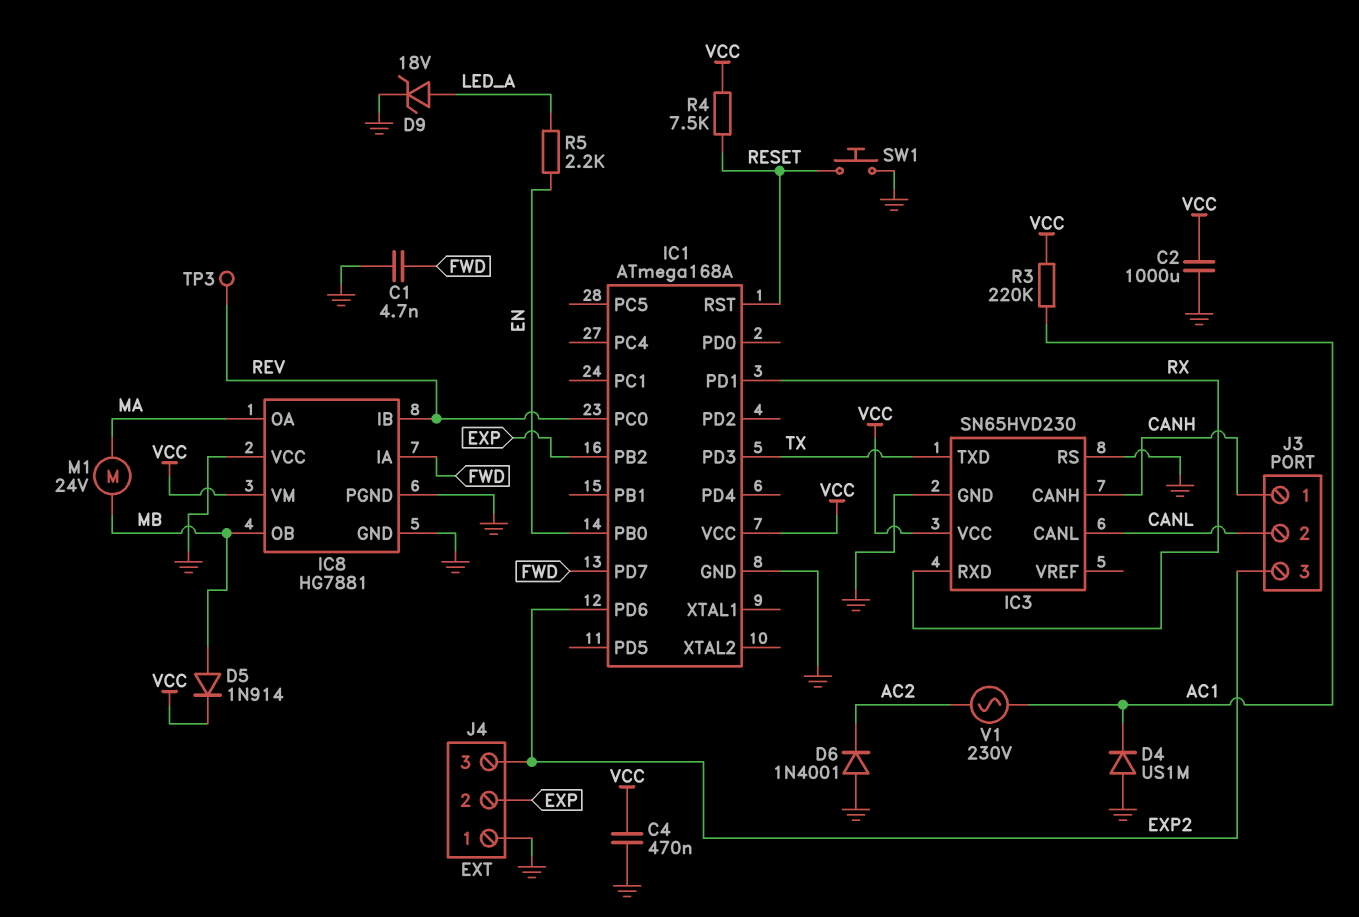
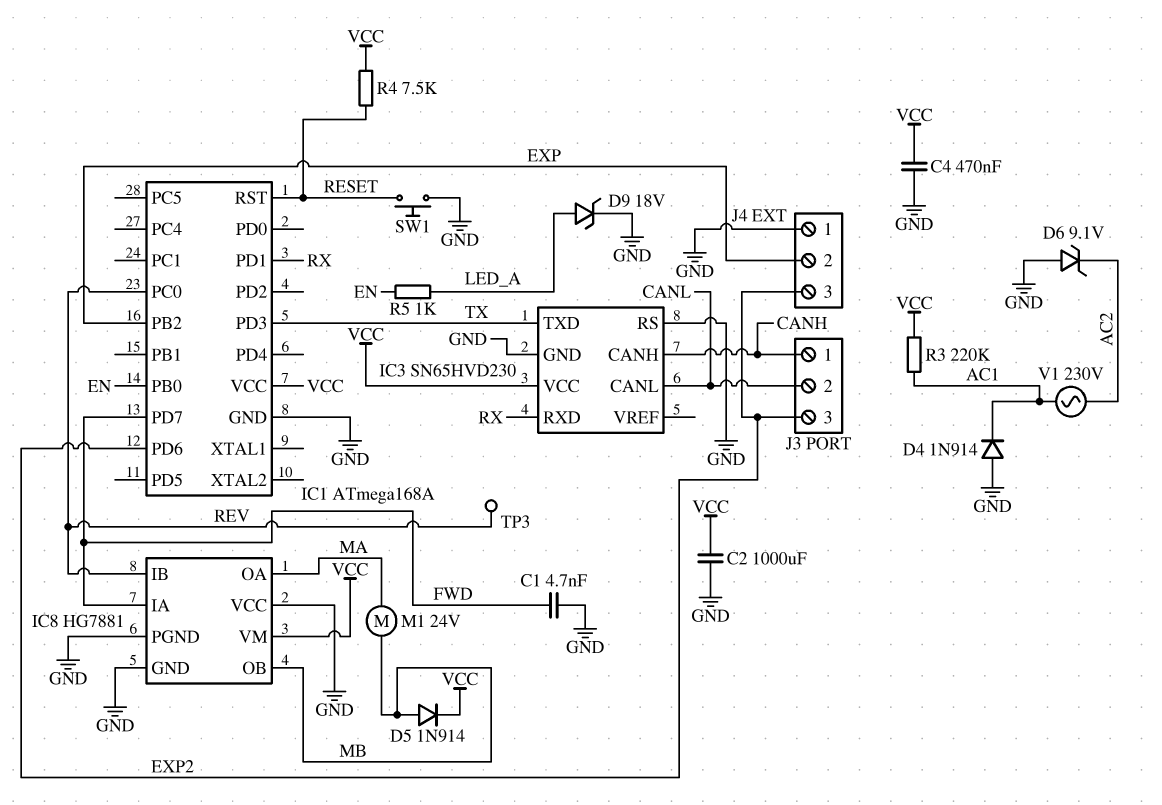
D4: diode US1M (A GND, K AC1) -> diode 1N914 (A GND, K AC1)
D6: diode 1N4001 (A GND, K AC2) -> zener 9.1V (A GND, K AC2)
R5: 2.2k (EN, LED_A) -> 1k (EN, LED_A)

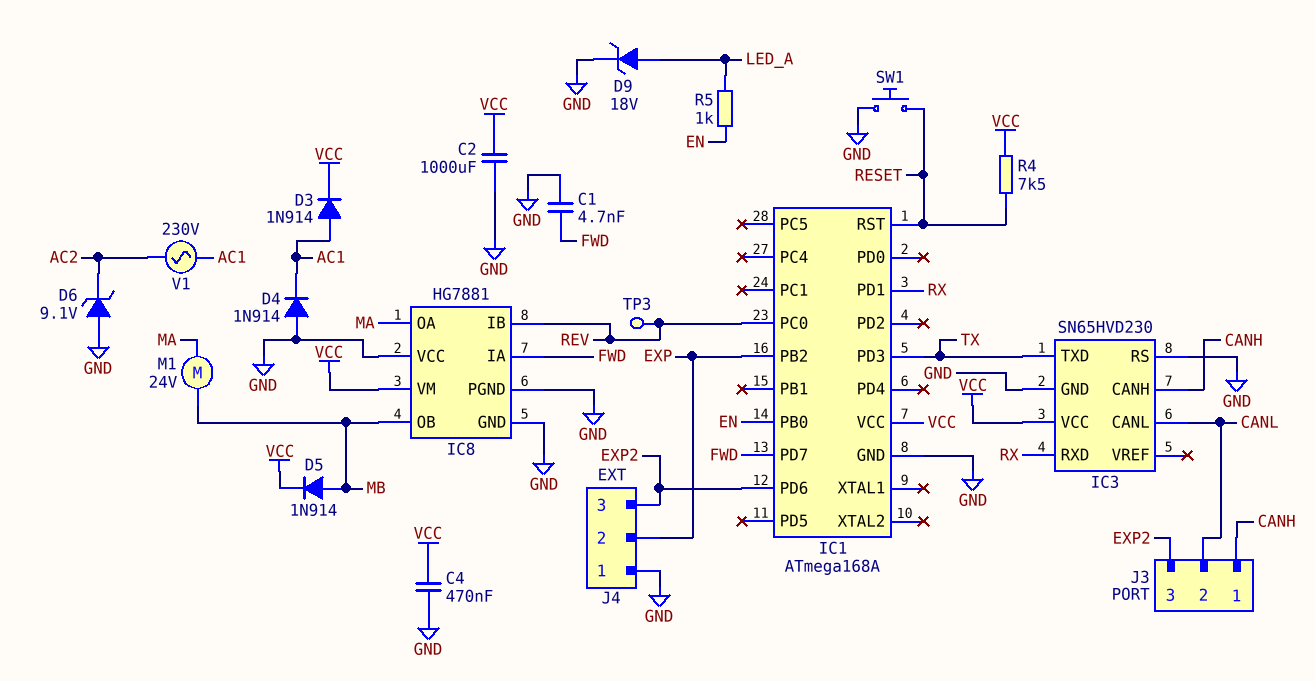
D3: none -> diode 1N914 (A AC1, K VCC)
R3: 220k (AC1, VCC) -> none

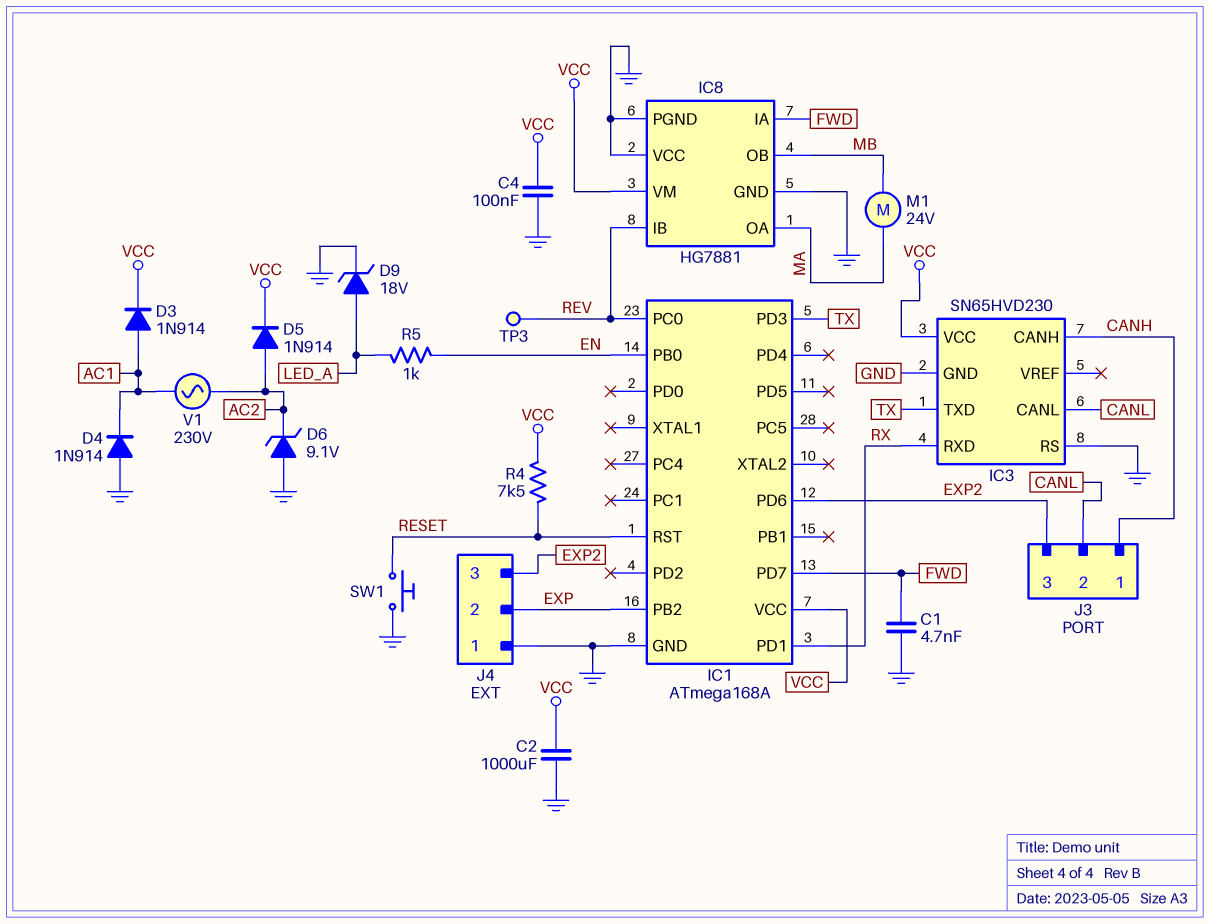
C4: 470nF (GND, VCC) -> 100nF (GND, VCC)
D5: diode 1N914 (A MB, K VCC) -> diode 1N914 (A AC2, K VCC)

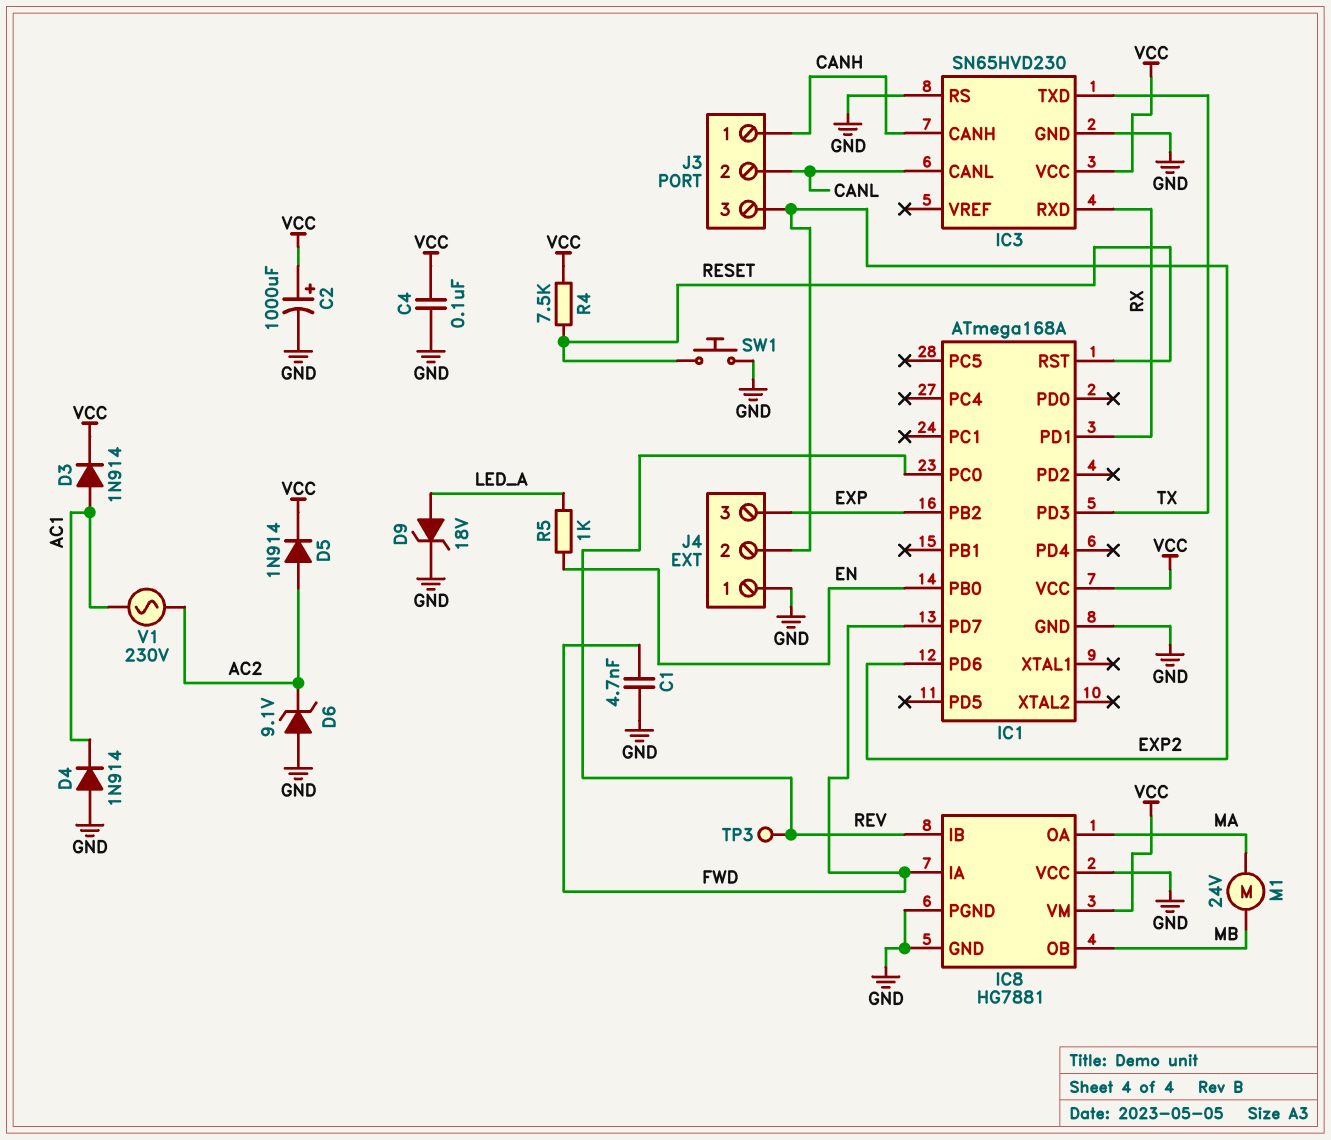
C2: 1000uF (GND, VCC) -> 1000uF (plus VCC, minus GND)
J4 pin 2: EXP -> EXP2
J4 pin 3: EXP2 -> EXP

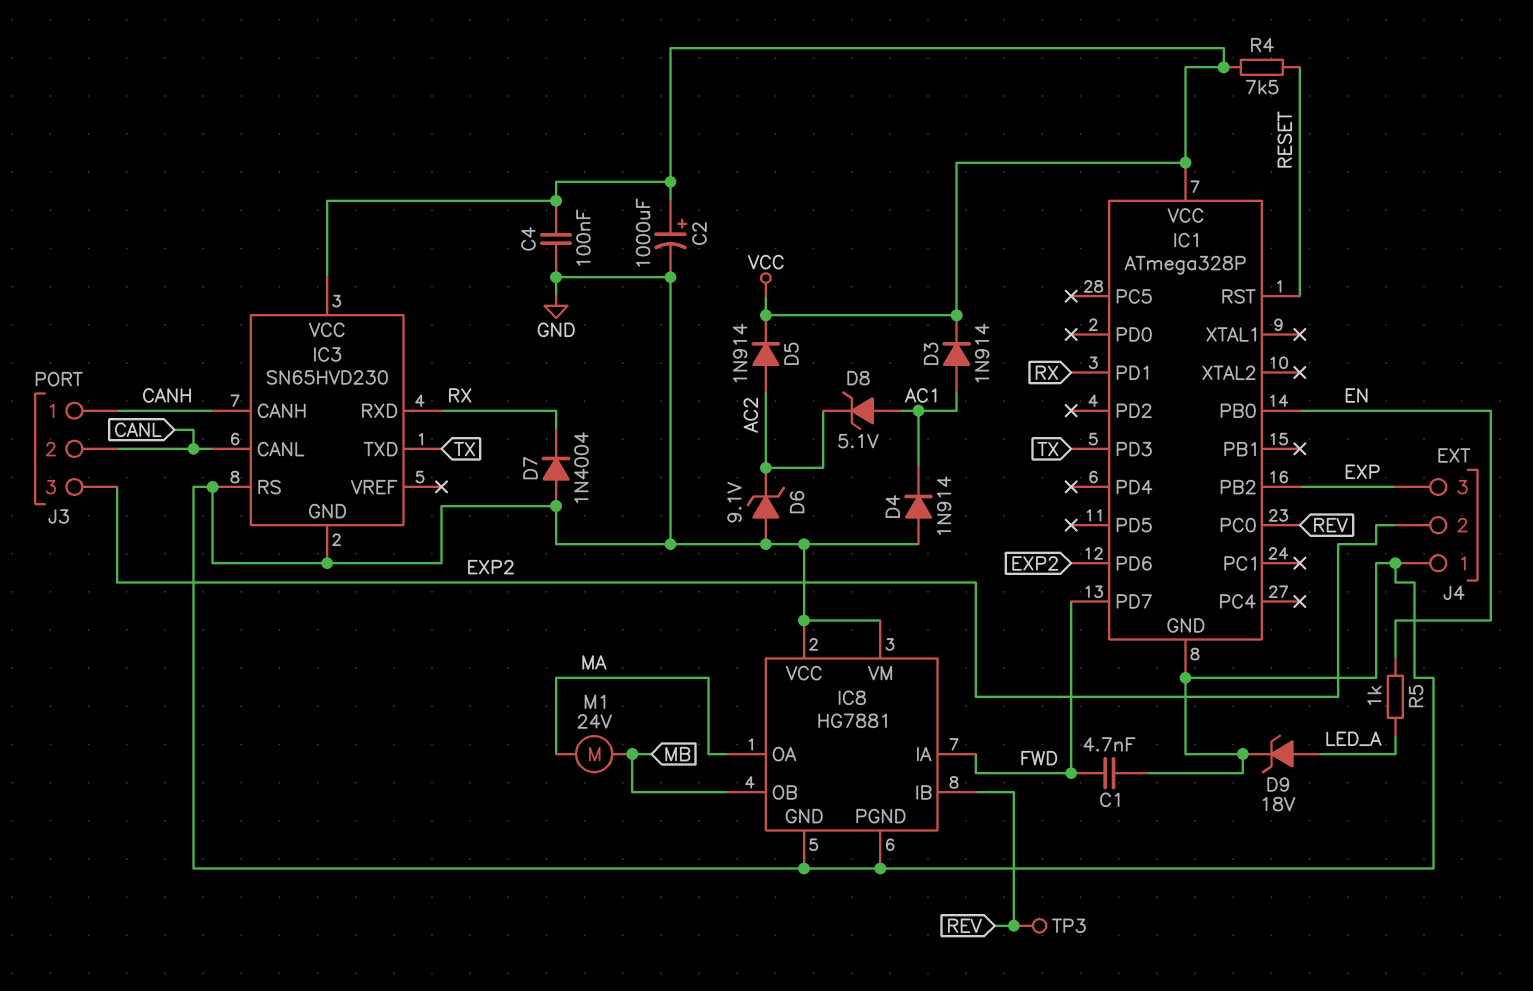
D7: none -> diode 1N4004 (A GND, K RX)
D8: none -> zener 5.1V (A AC1, K AC2)
IC1: ATmega168A -> ATmega328P
IC8 pin VM: VCC -> GND
SW1: button (GND, RESET) -> none
V1: AC 230V (AC1, AC2) -> none

